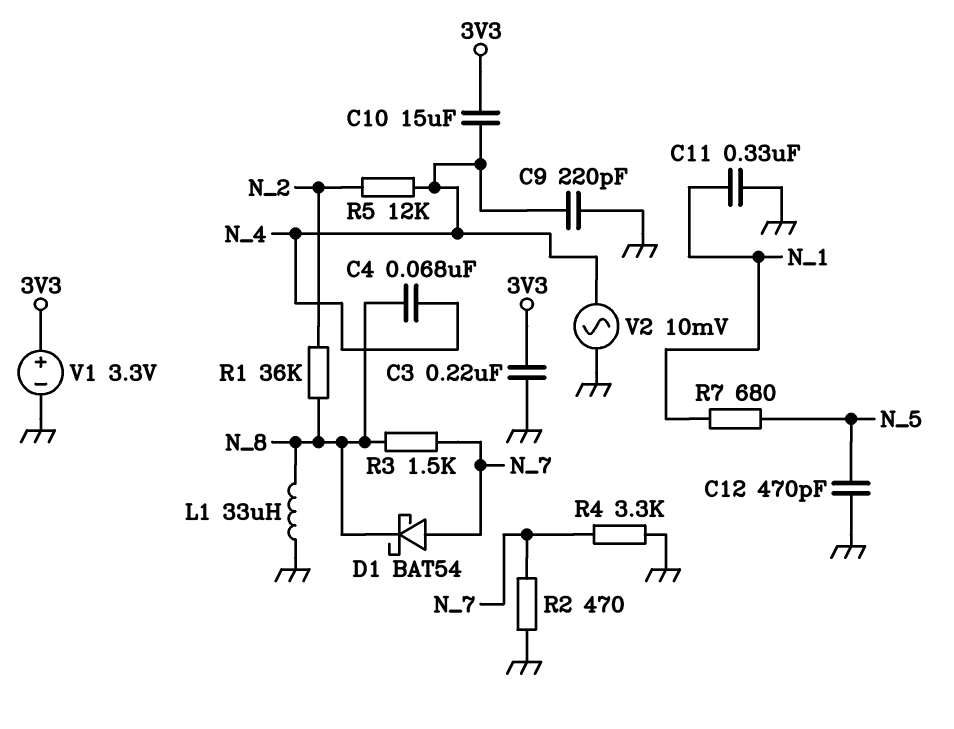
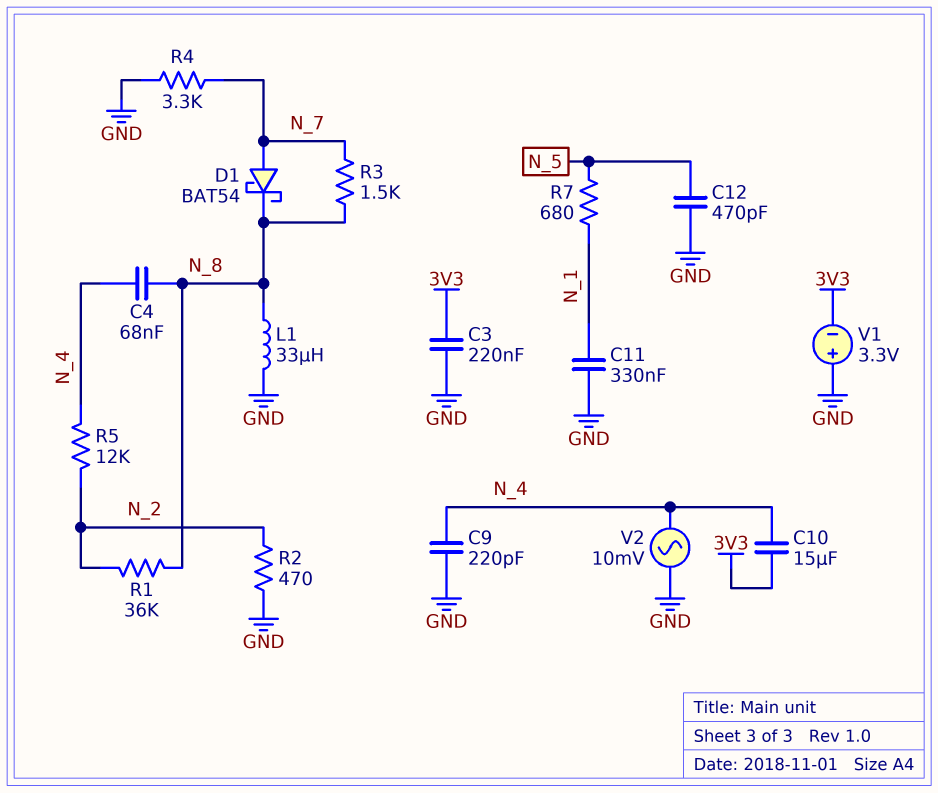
R2: 470 (GND, N_7) -> 470 (GND, N_2)
V1: 3.3V (plus 3V3, minus GND) -> 3.3V (plus GND, minus 3V3)

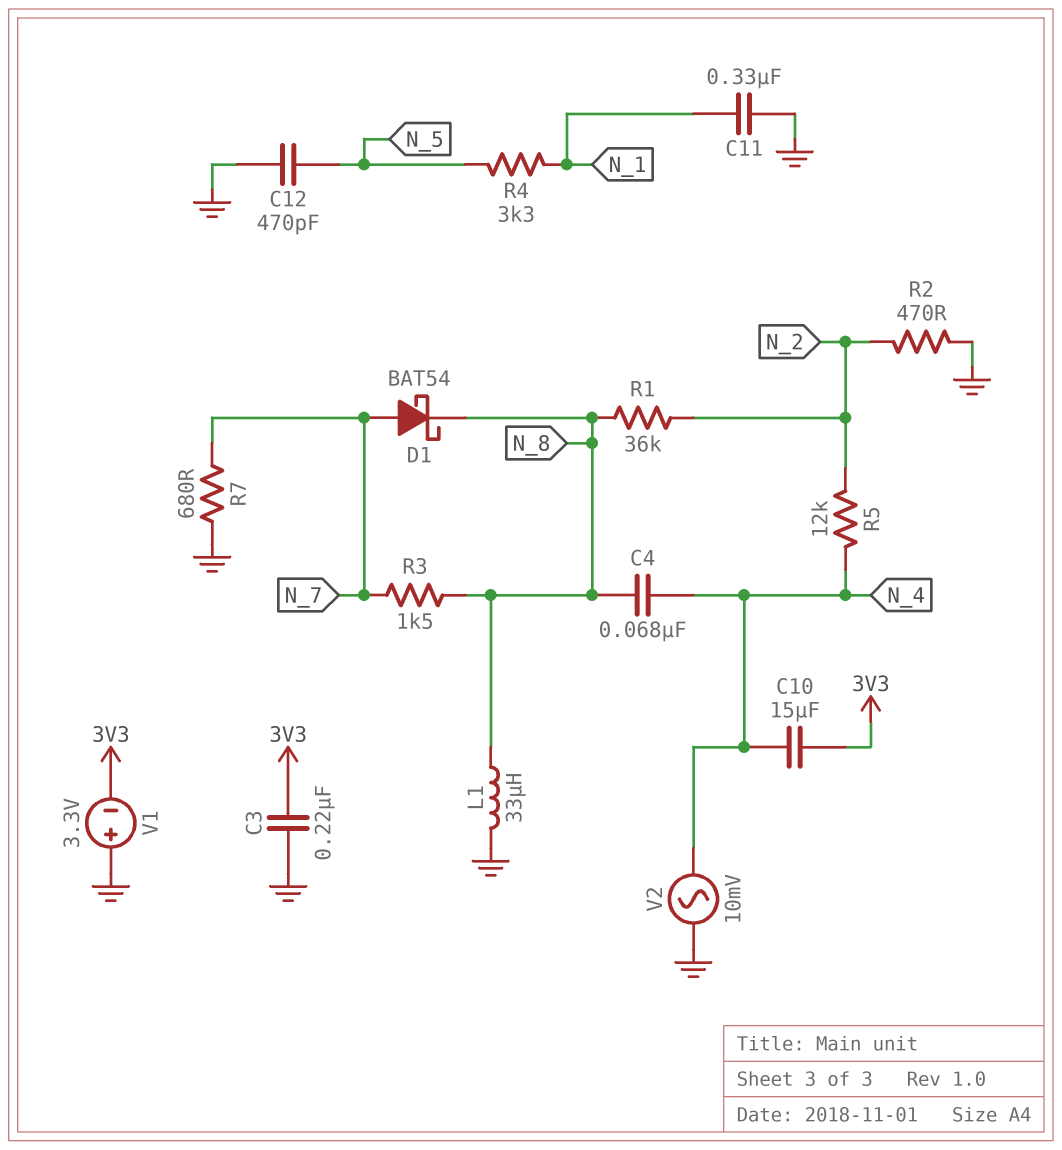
C9: 220pF (GND, N_4) -> none
R4: 3.3k (GND, N_7) -> 3.3k (N_1, N_5)
R7: 680 (N_1, N_5) -> 680 (GND, N_7)

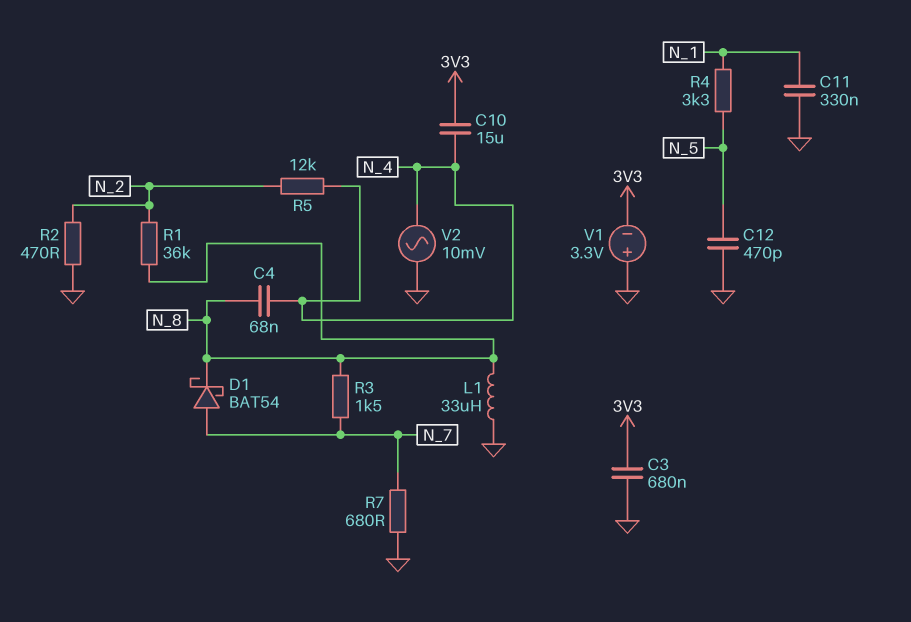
C3: 220nF (3V3, GND) -> 680nF (3V3, GND)

